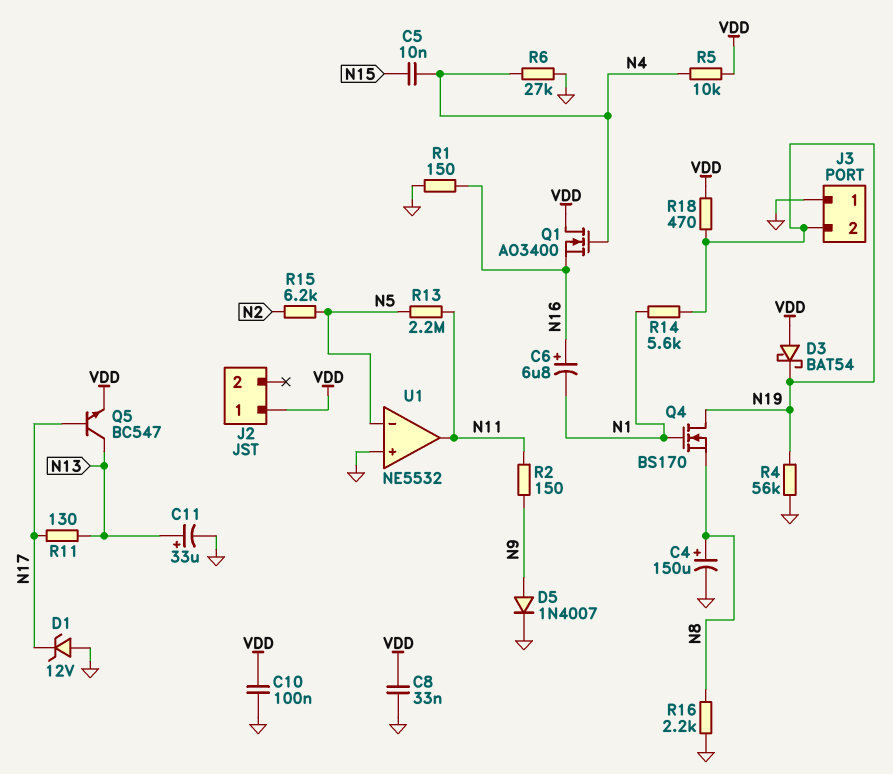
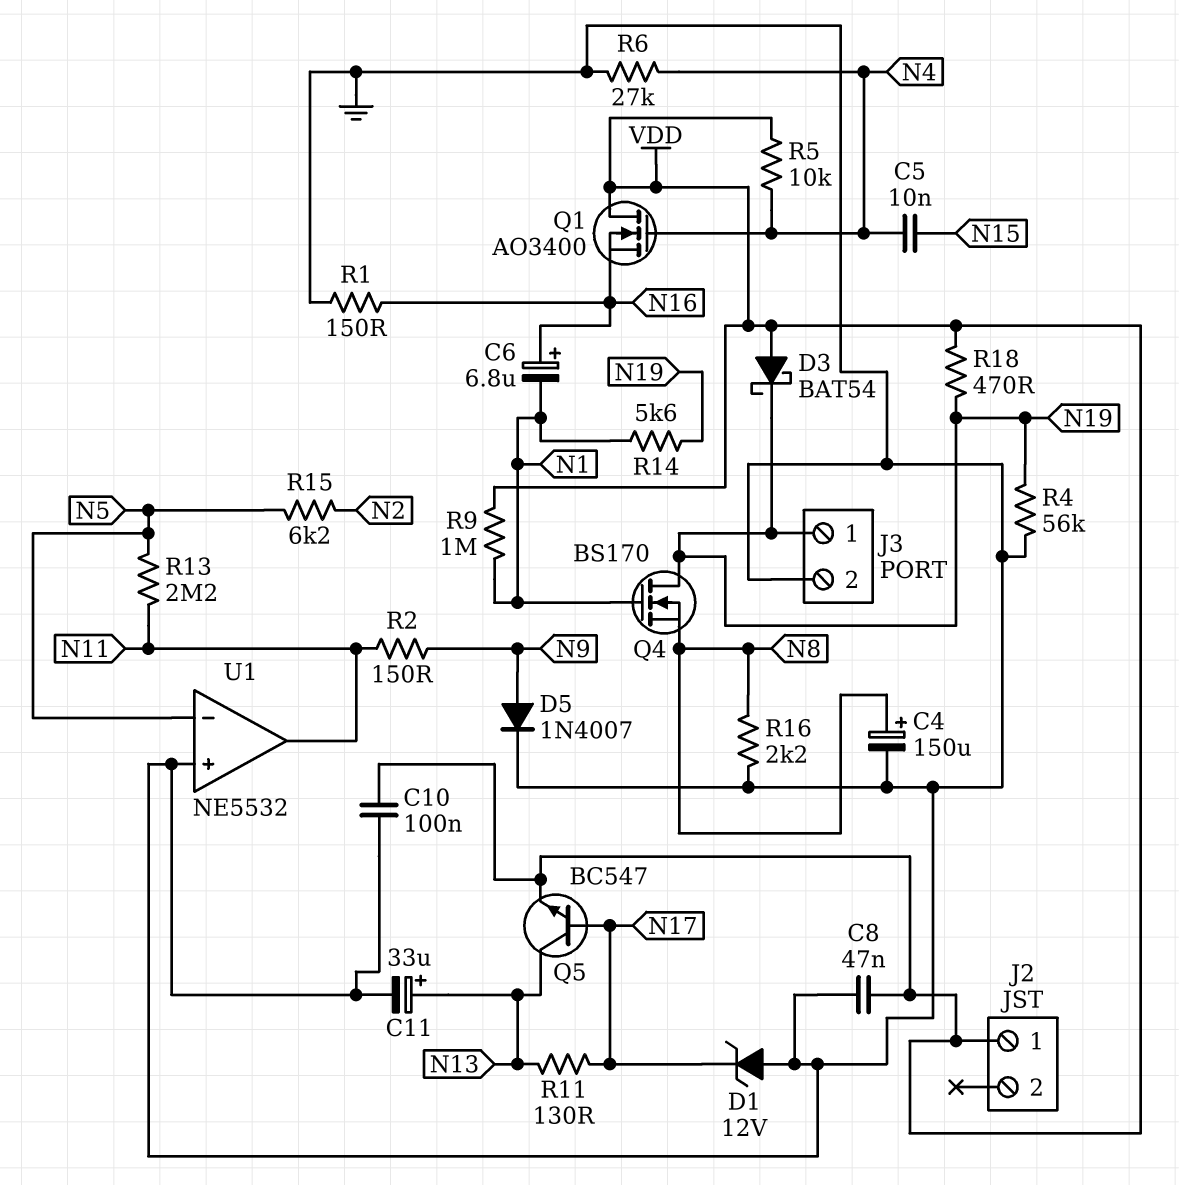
C8: 33nF (GND, VDD) -> 47nF (GND, VDD)
J3 pin 1: GND -> N19
J3 pin 2: N19 -> GND
R9: none -> 1M (N1, VDD)

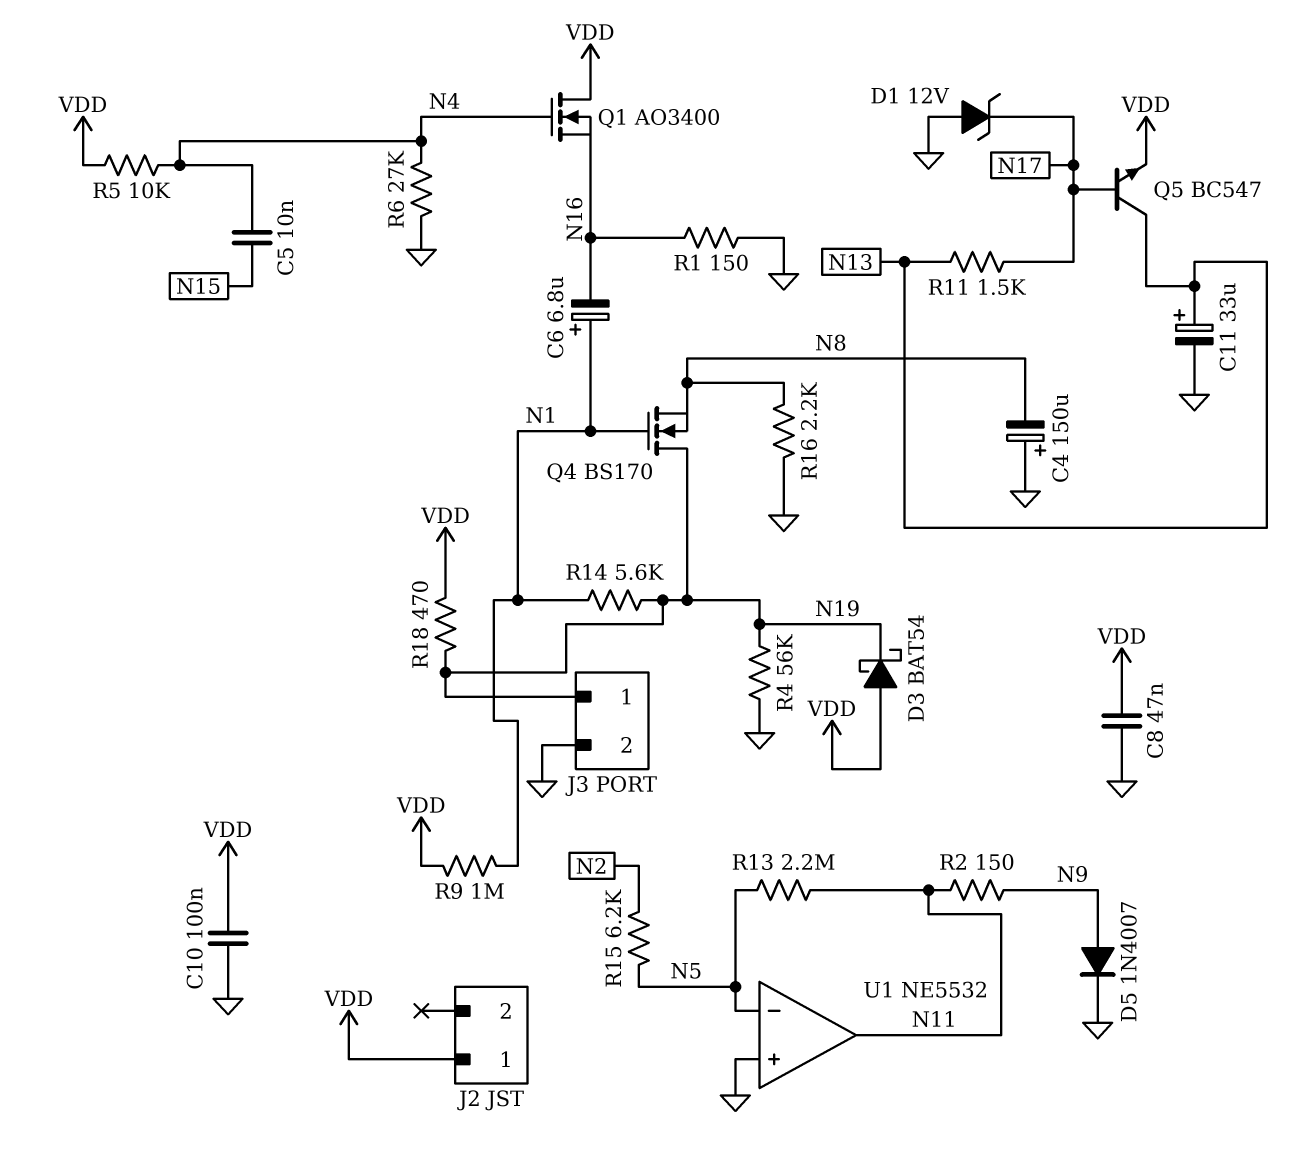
C4: 150uF (plus N8, minus GND) -> 150uF (plus GND, minus N8)
C6: 6.8uF (plus N16, minus N1) -> 6.8uF (plus N1, minus N16)
R11: 130 (N13, N17) -> 1.5k (N13, N17)

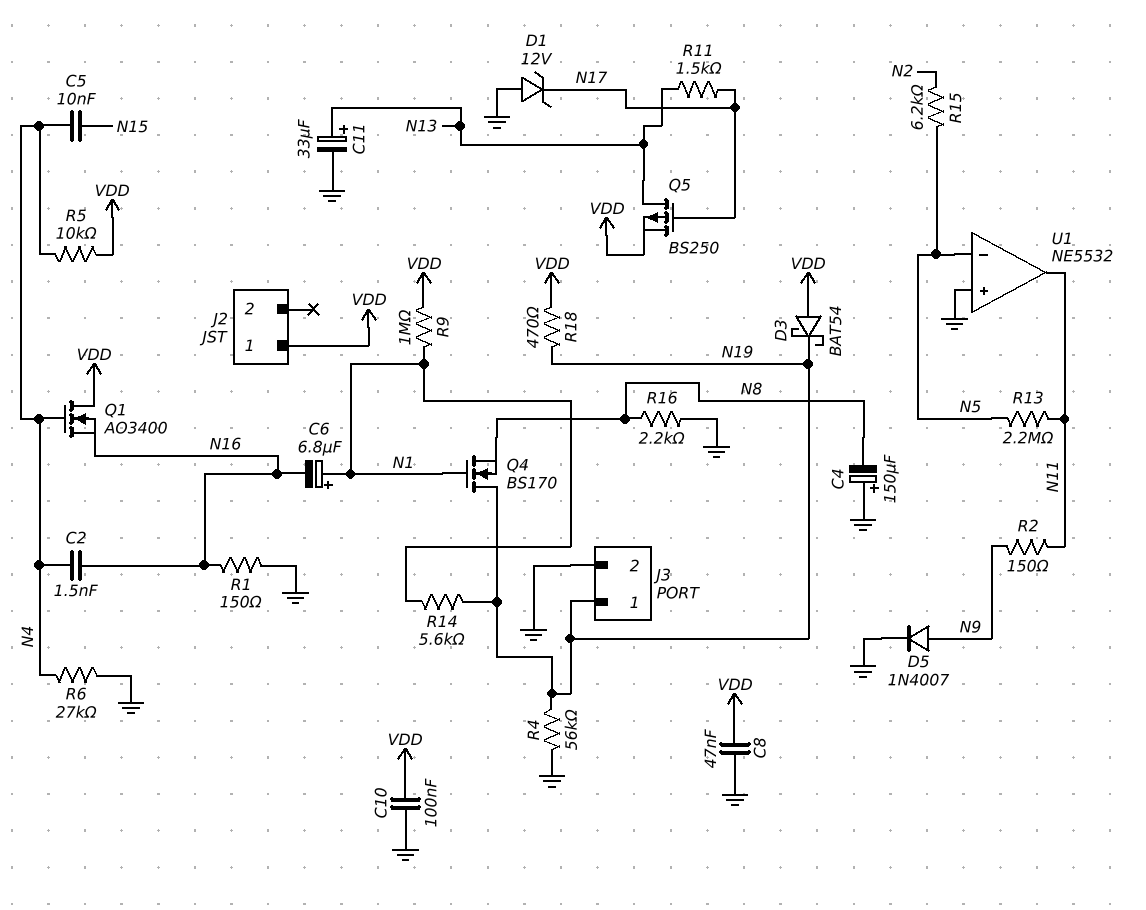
C2: none -> 1.5nF (N4, N16)
Q5: NPN BC547 (B N17, C N13, E VDD) -> PMOS BS250 (G N17, D N13, S VDD)

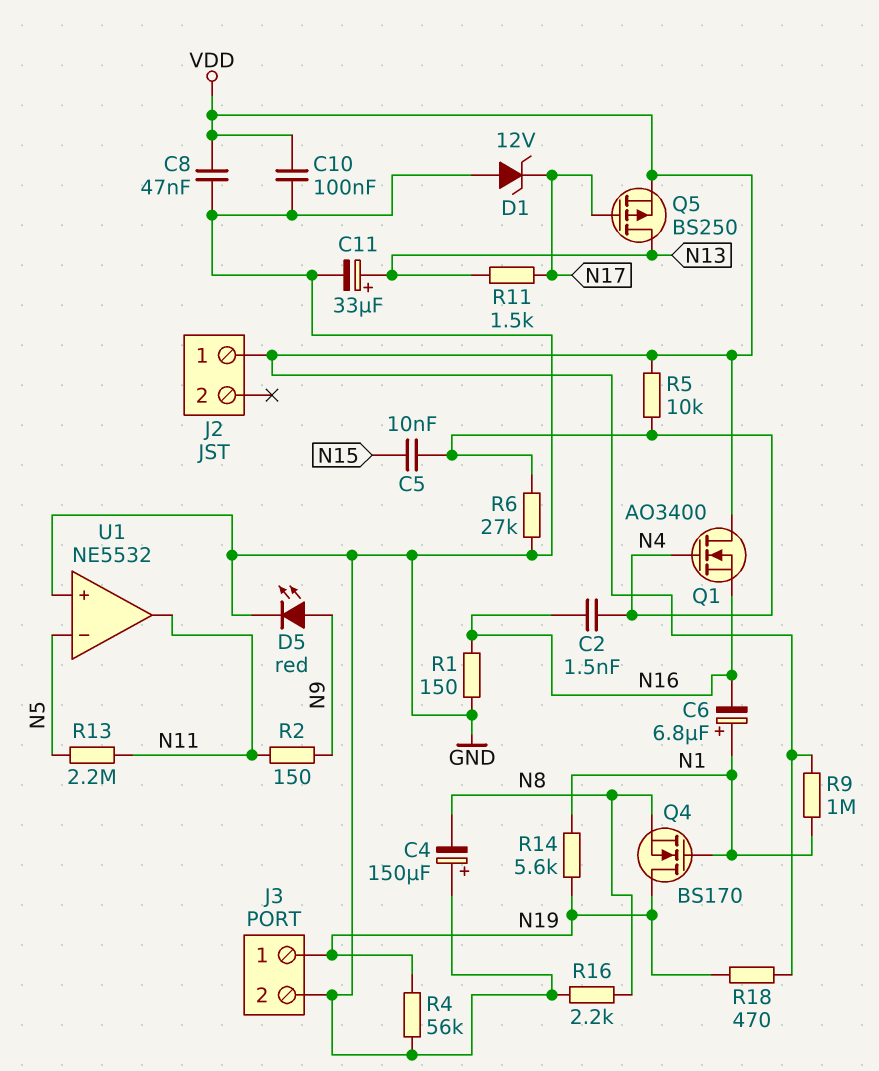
D3: schottky BAT54 (A VDD, K N19) -> none
D5: diode 1N4007 (A N9, K GND) -> LED red (A N9, K GND)
R15: 6.2k (N2, N5) -> none

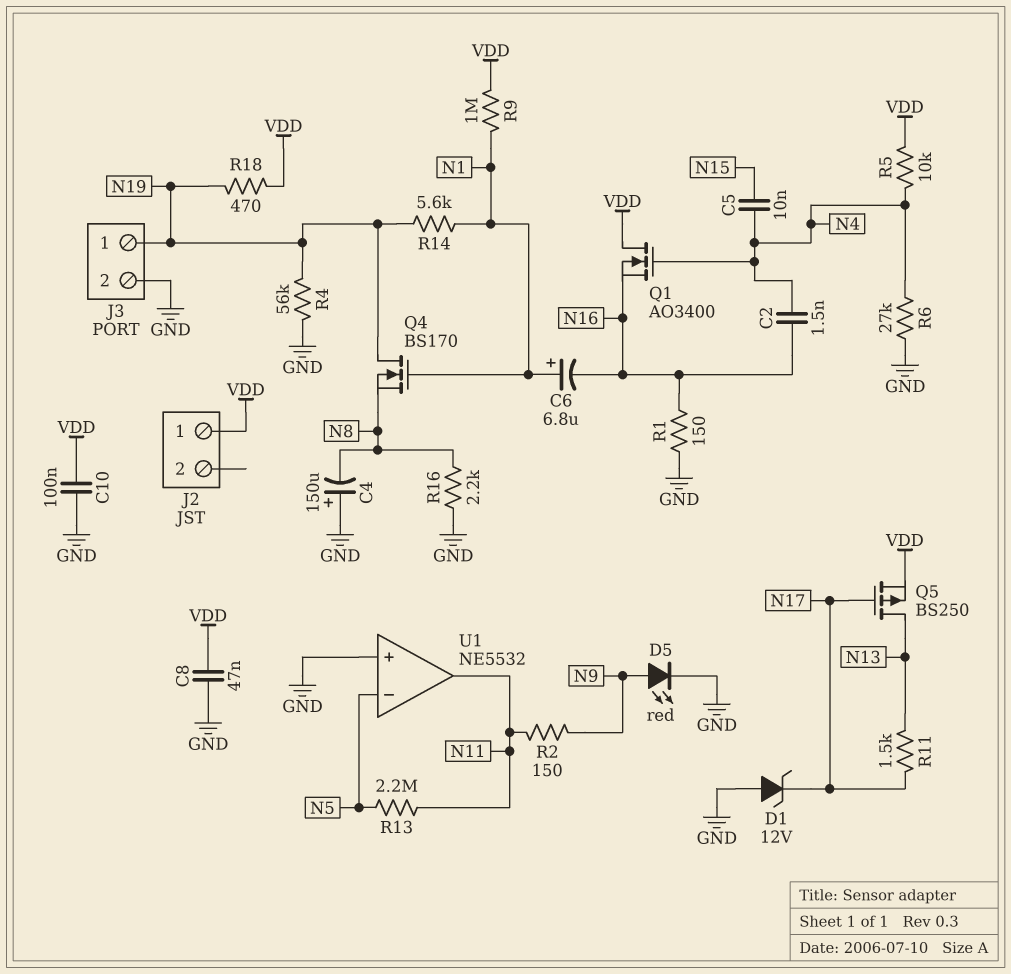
C11: 33uF (plus N13, minus GND) -> none

